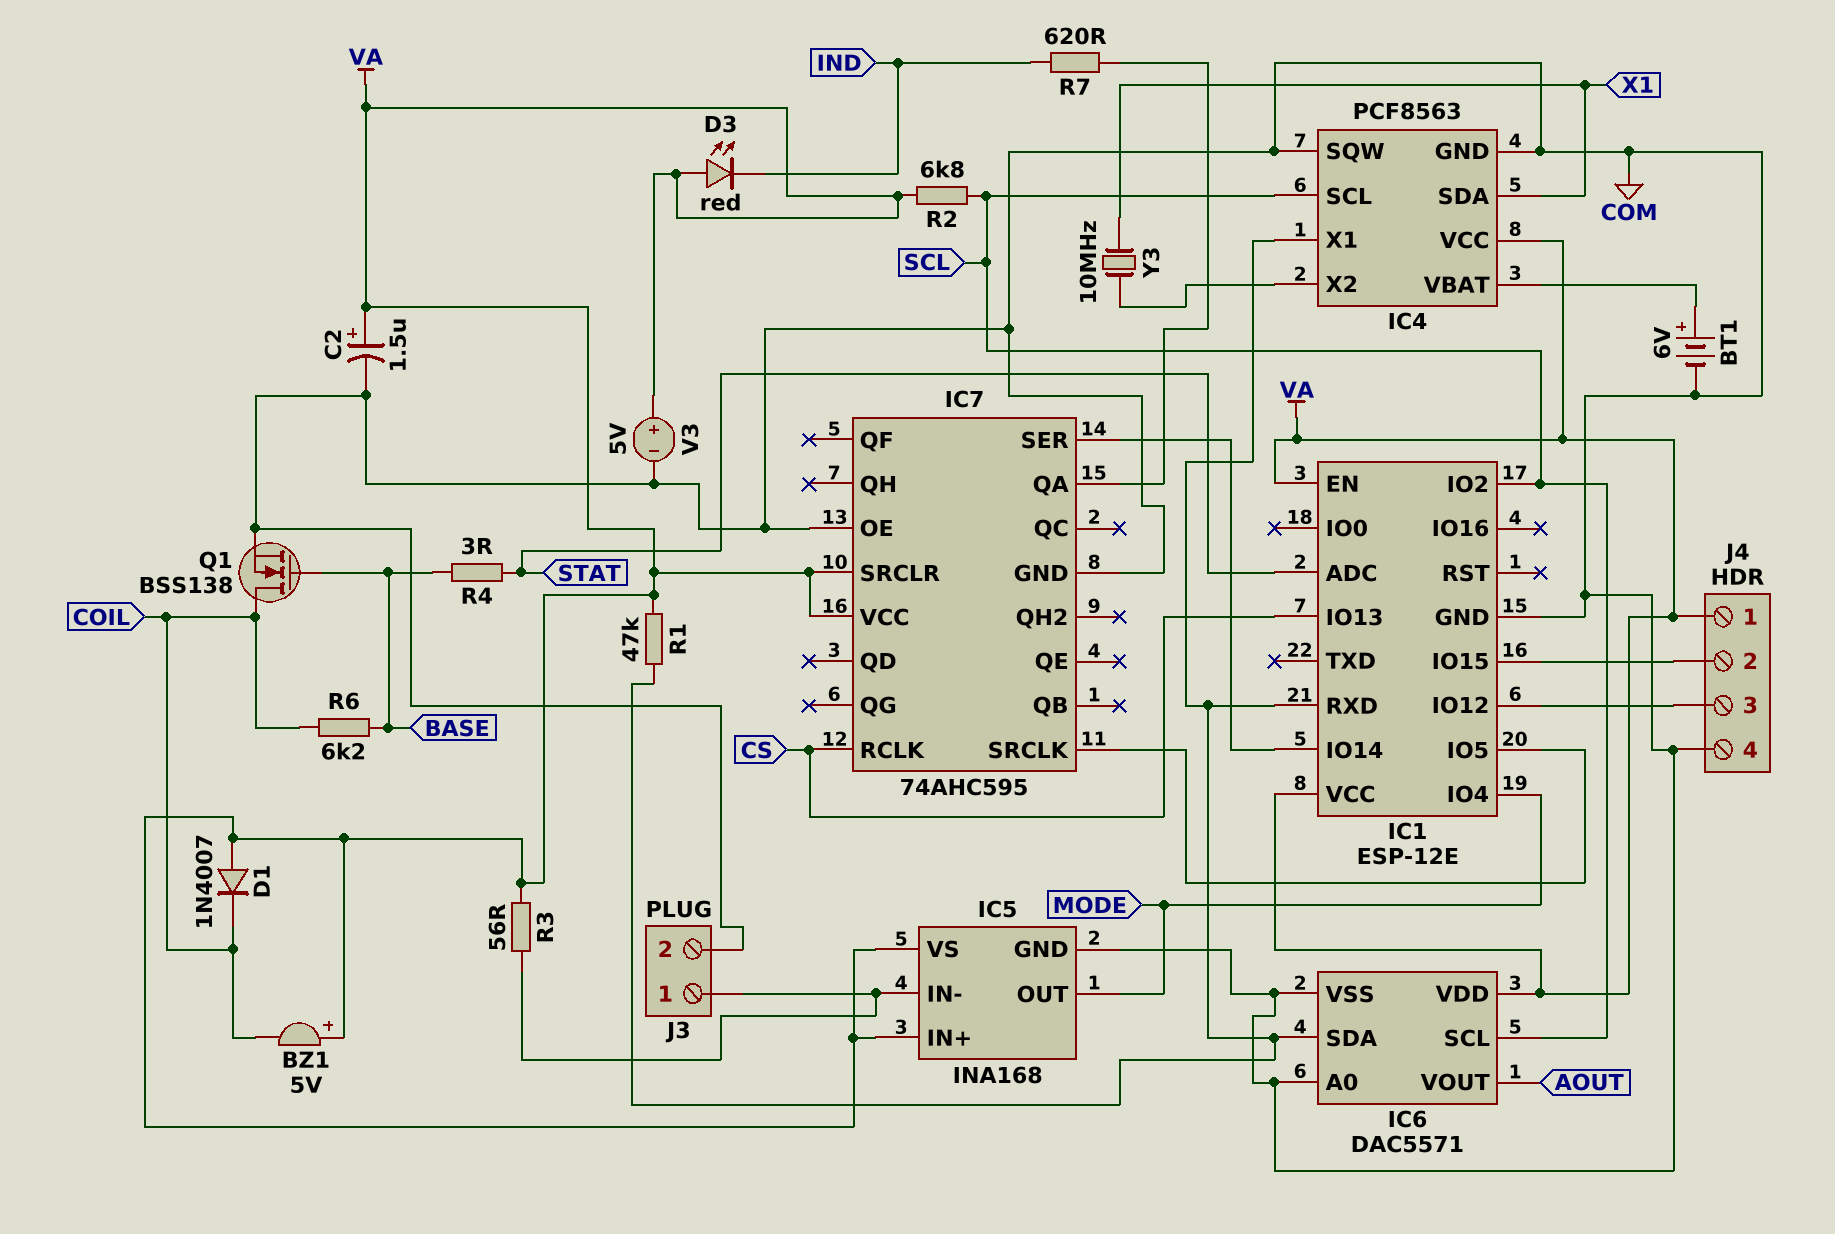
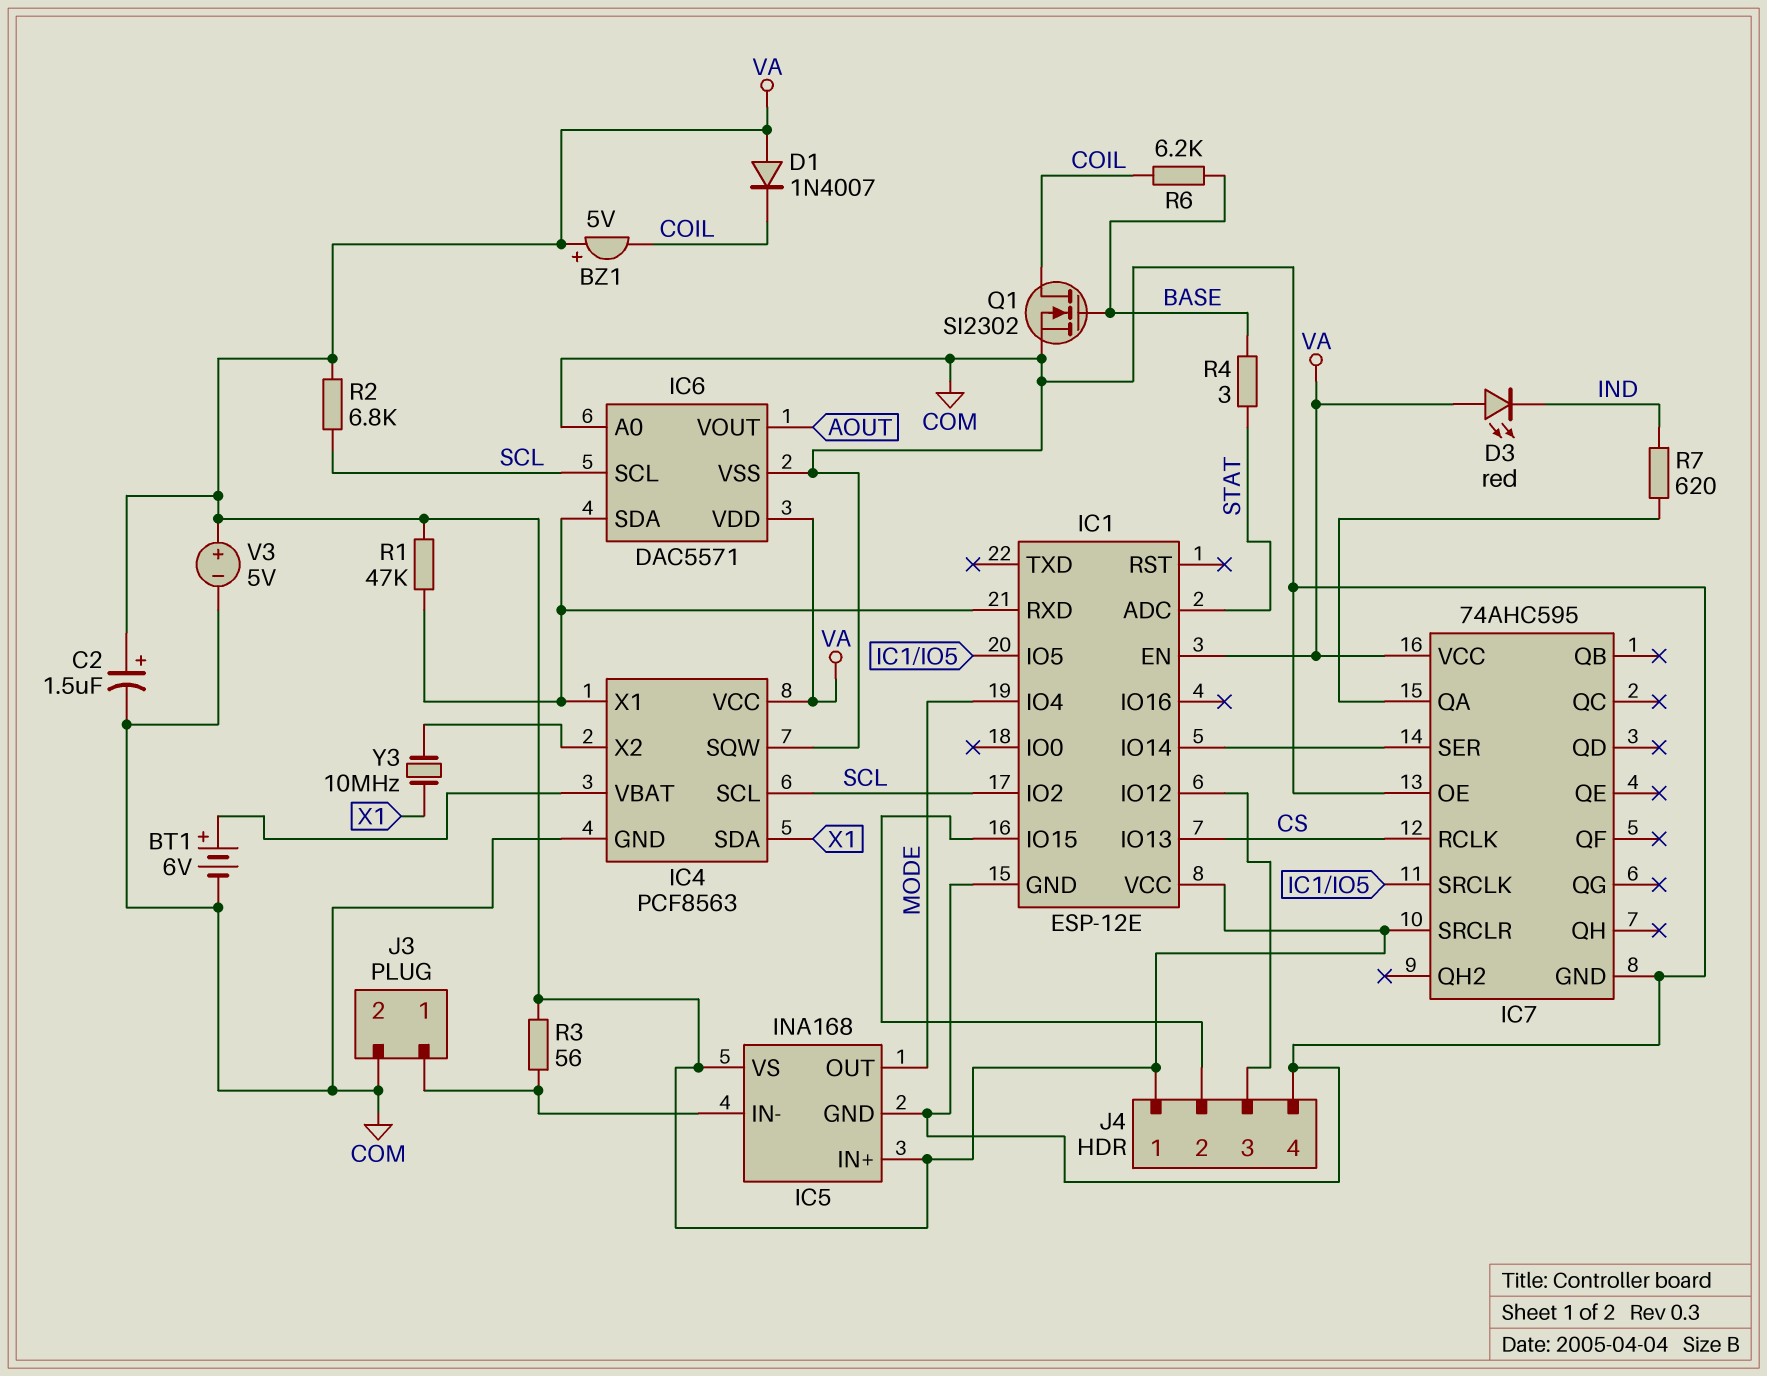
Q1: NMOS BSS138 (G BASE, D COIL, S COM) -> NMOS SI2302 (G BASE, D COIL, S COM)

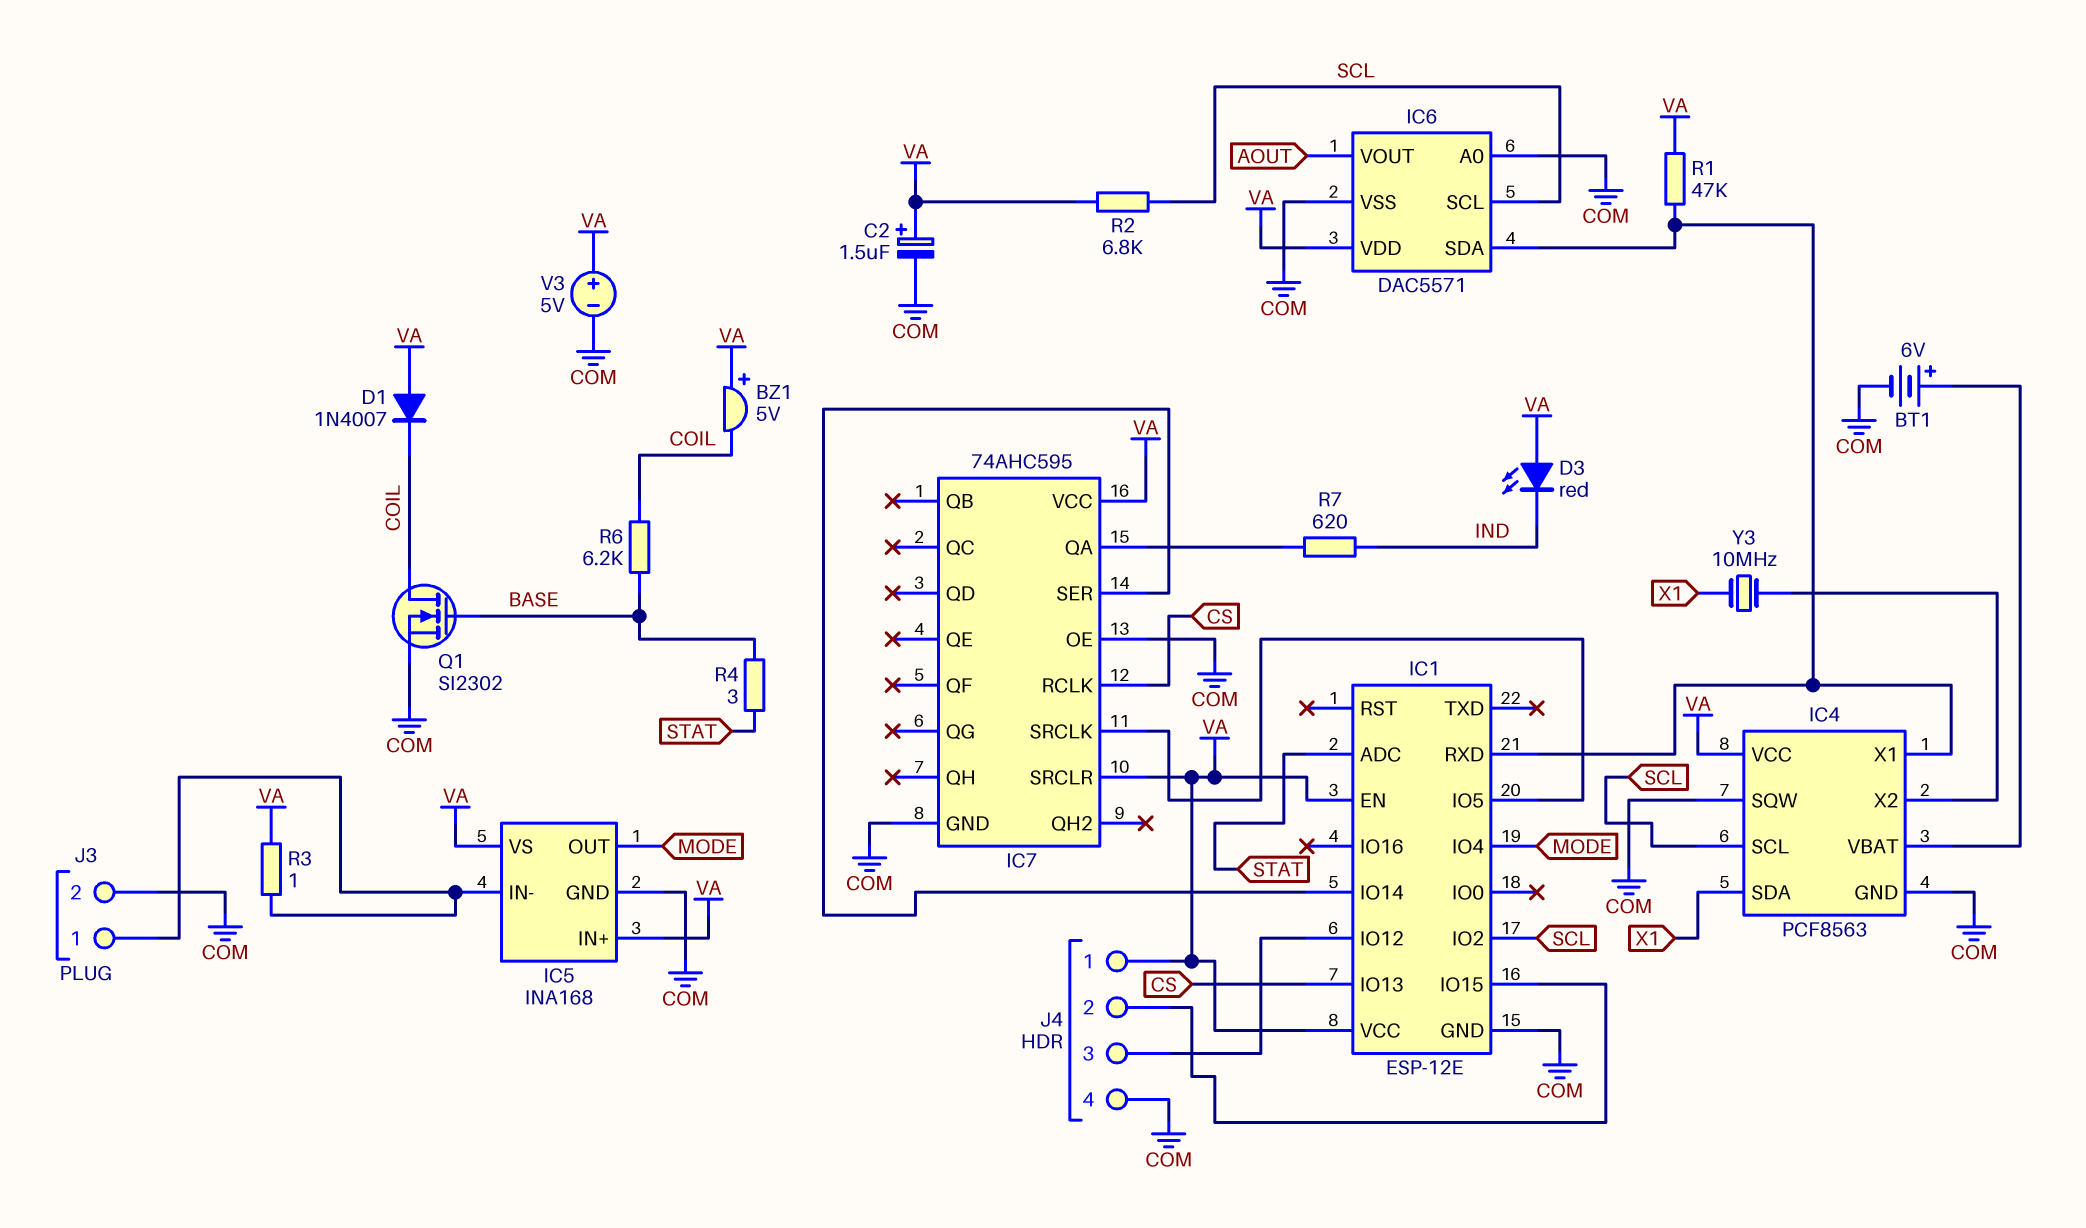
R3: 56 (IC5/IN-, VA) -> 1 (IC5/IN-, VA)

